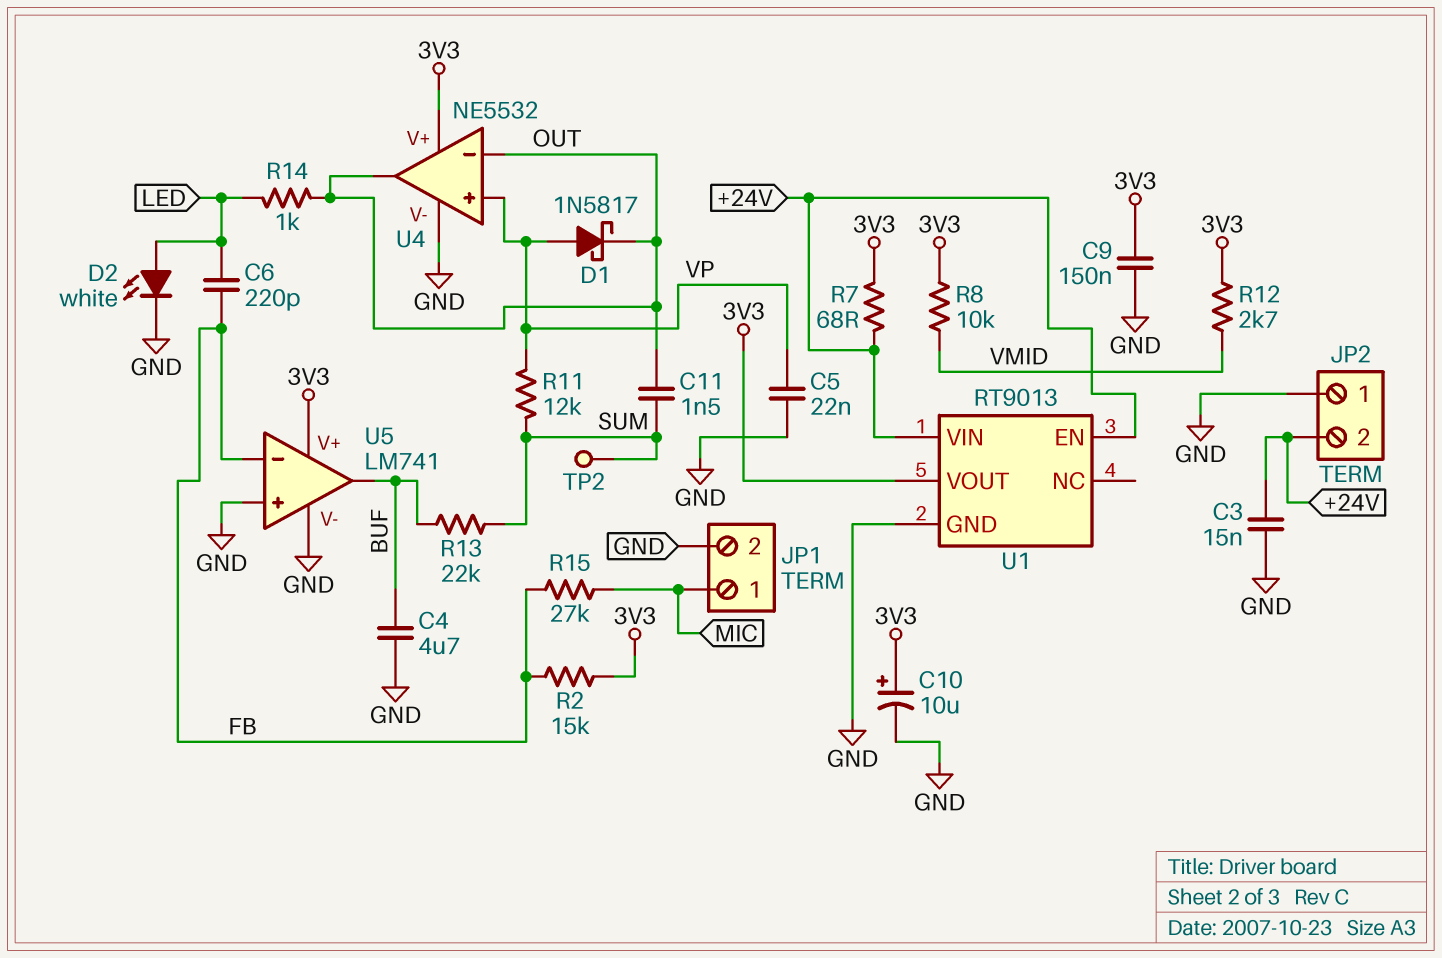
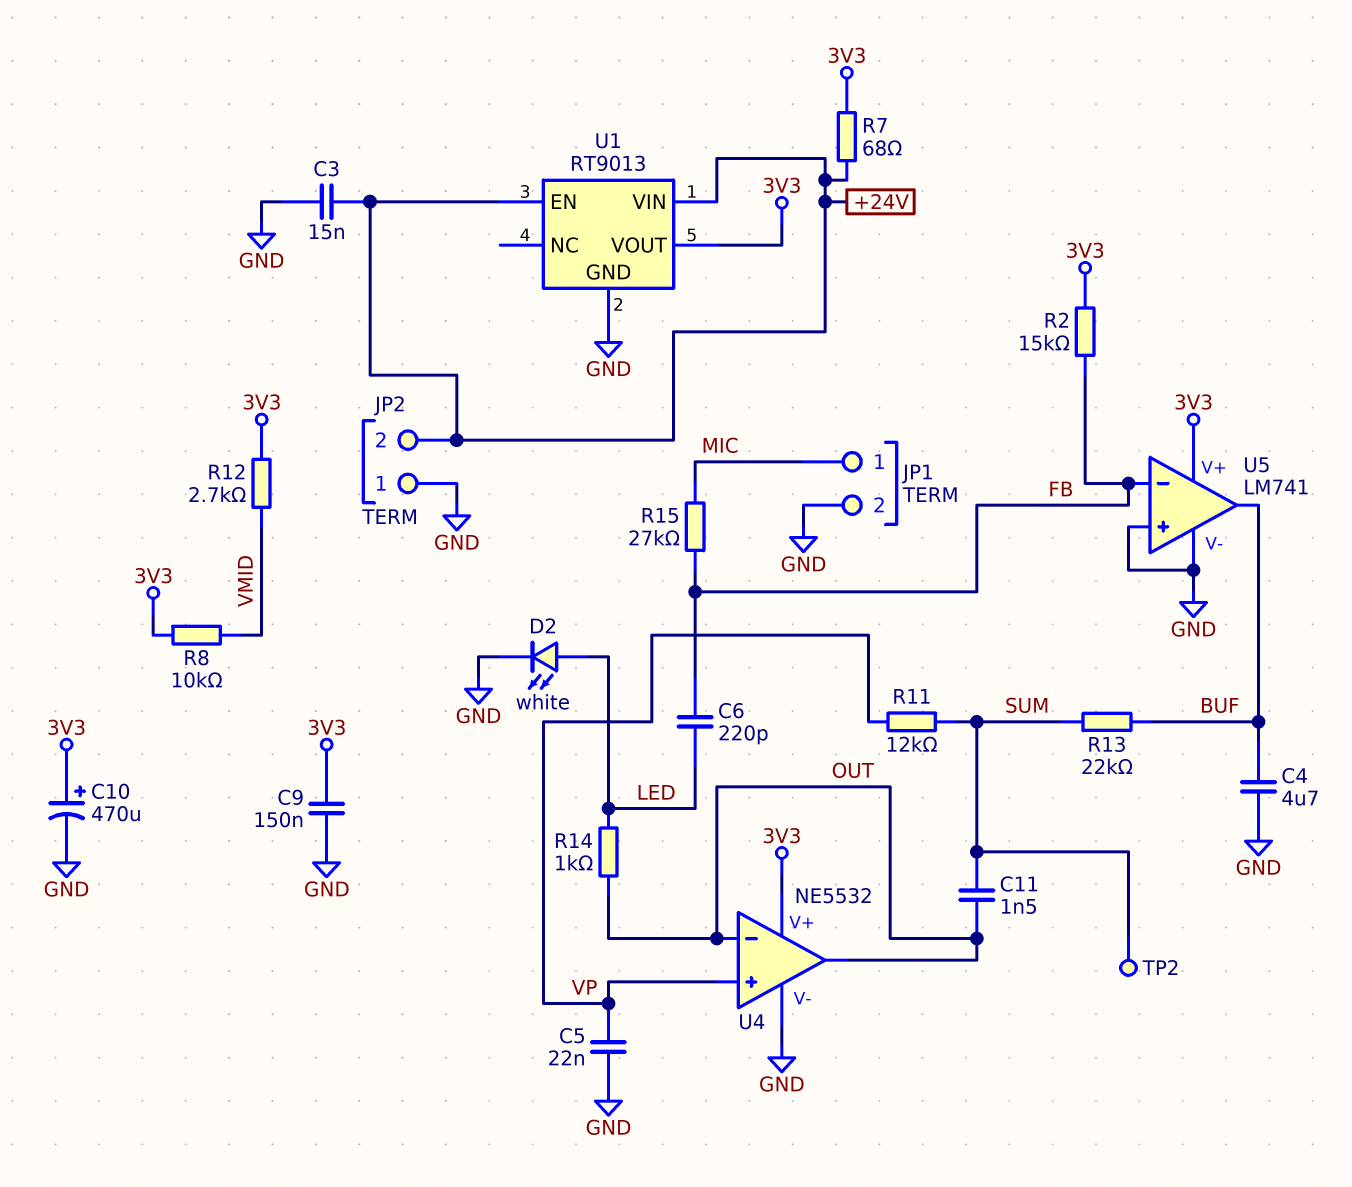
C10: 10uF (plus 3V3, minus GND) -> 470uF (plus 3V3, minus GND)
D1: schottky 1N5817 (A VP, K OUT) -> none

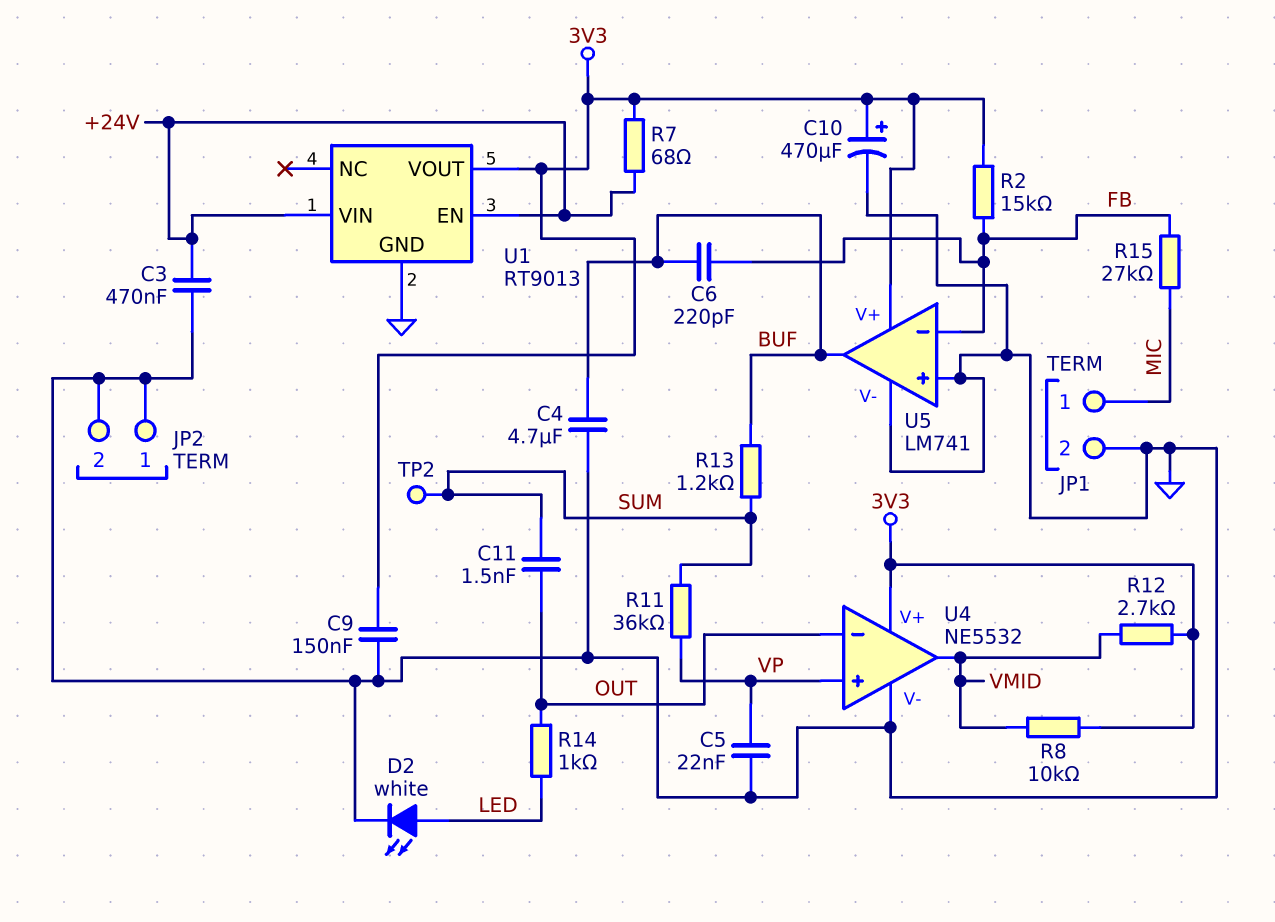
C3: 15nF (+24V, GND) -> 470nF (+24V, GND)
C6: 220pF (FB, LED) -> 220pF (BUF, FB)
JP2 pin 2: +24V -> GND
R11: 12k (SUM, VP) -> 36k (SUM, VP)
R13: 22k (BUF, SUM) -> 1.2k (BUF, SUM)
U4 pin out: OUT -> VMID

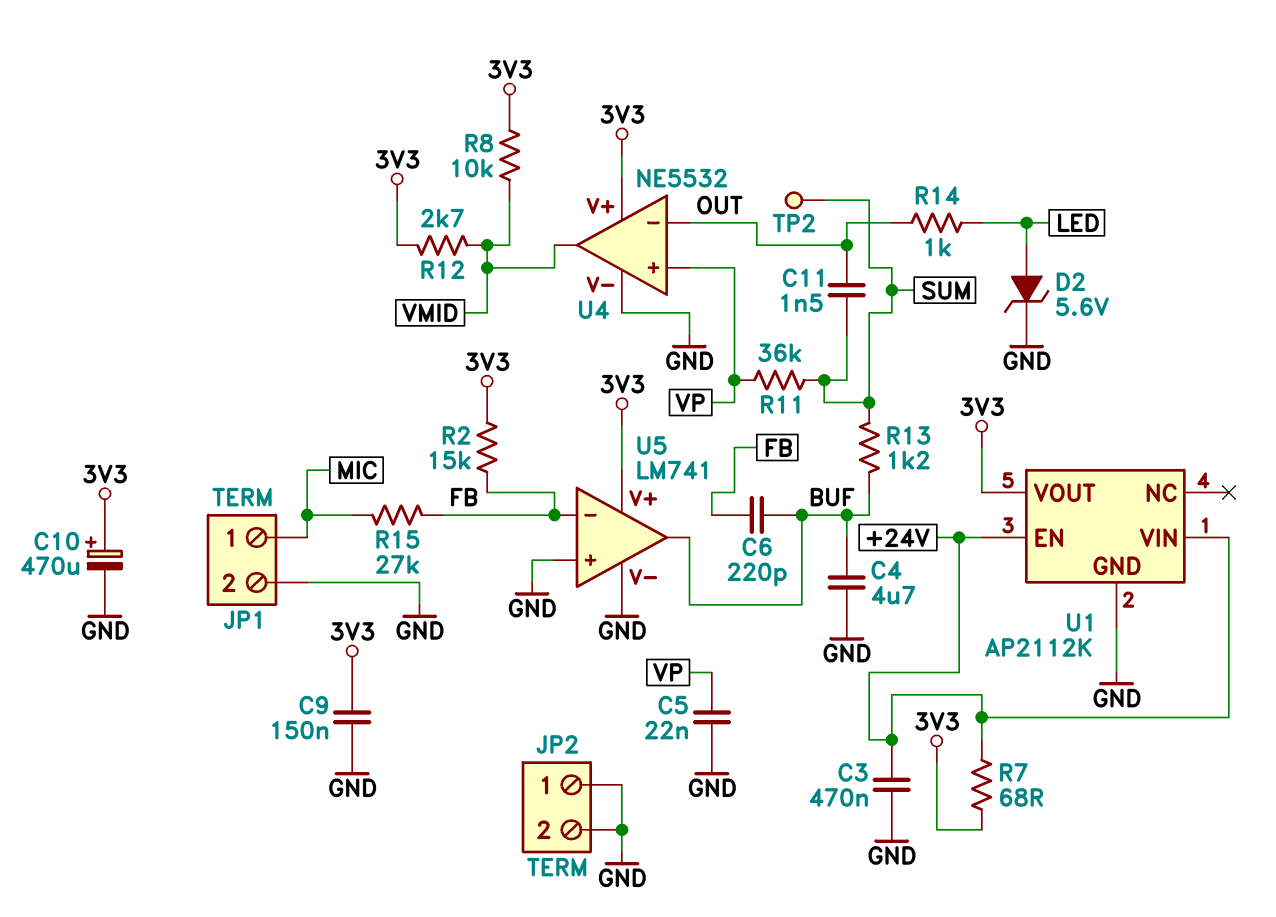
D2: LED white (A LED, K GND) -> zener 5.6V (A LED, K GND)
U1: RT9013 -> AP2112K

